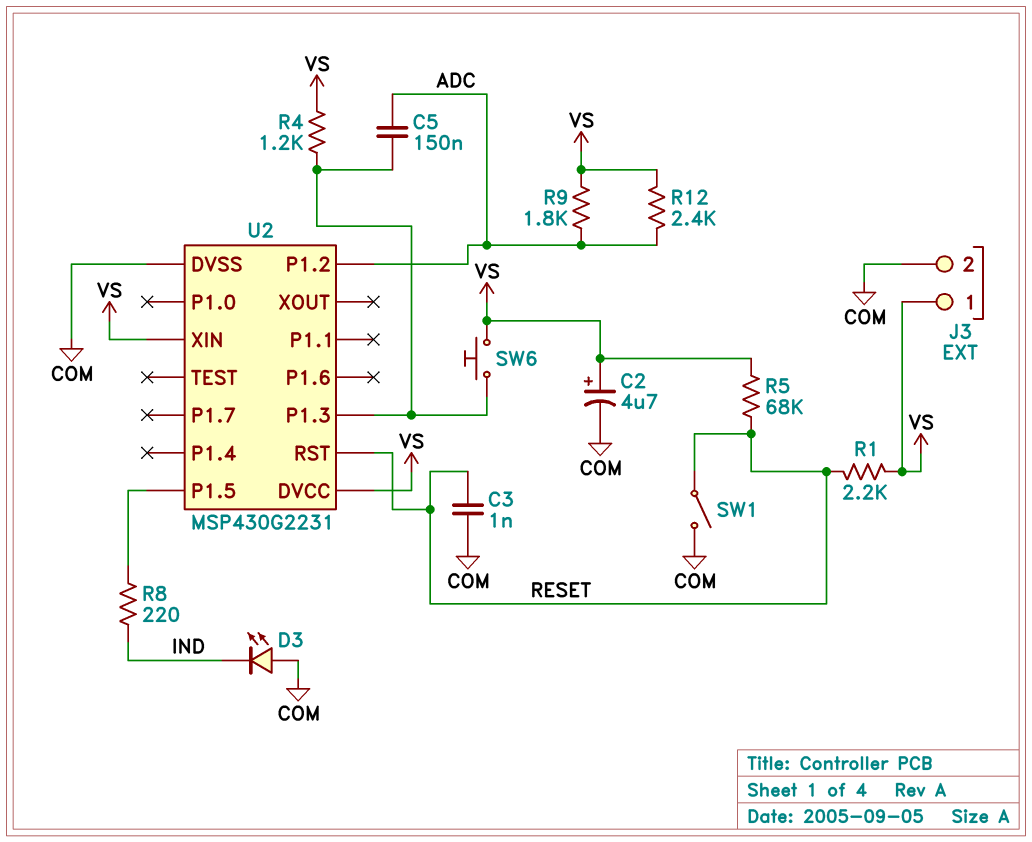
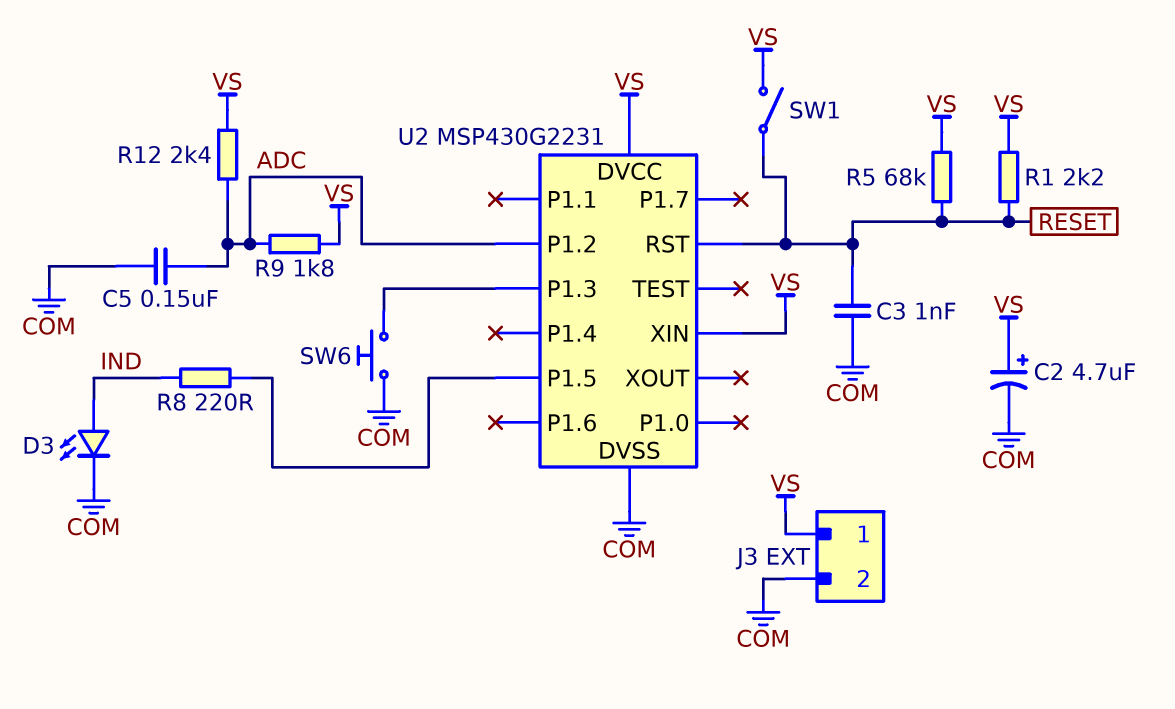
C5: 150nF (ADC, U2/P1.3) -> 150nF (ADC, COM)
D3: LED (A COM, K IND) -> LED (A IND, K COM)
R4: 1.2k (U2/P1.3, VS) -> none
SW1: switch (COM, RESET) -> switch (RESET, VS)
SW6: button (U2/P1.3, VS) -> button (COM, U2/P1.3)

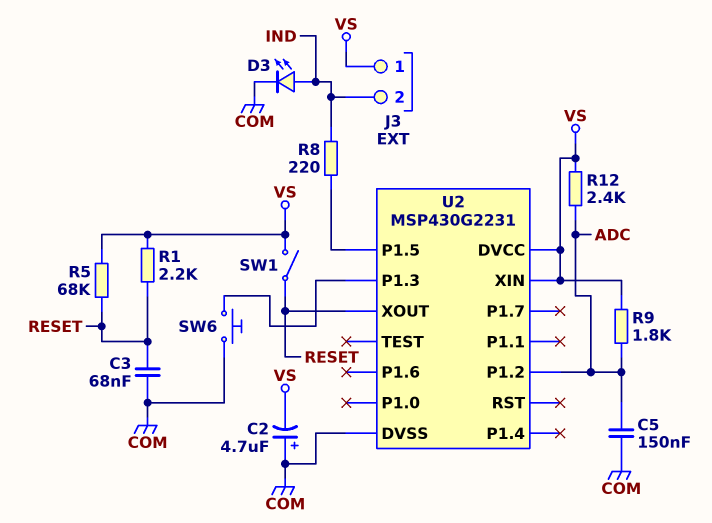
C2: 4.7uF (plus VS, minus COM) -> 4.7uF (plus COM, minus VS)
C3: 1nF (COM, RESET) -> 68nF (COM, RESET)
J3 pin 2: COM -> IND
U2 pin RST: RESET -> none
U2 pin XOUT: none -> RESET

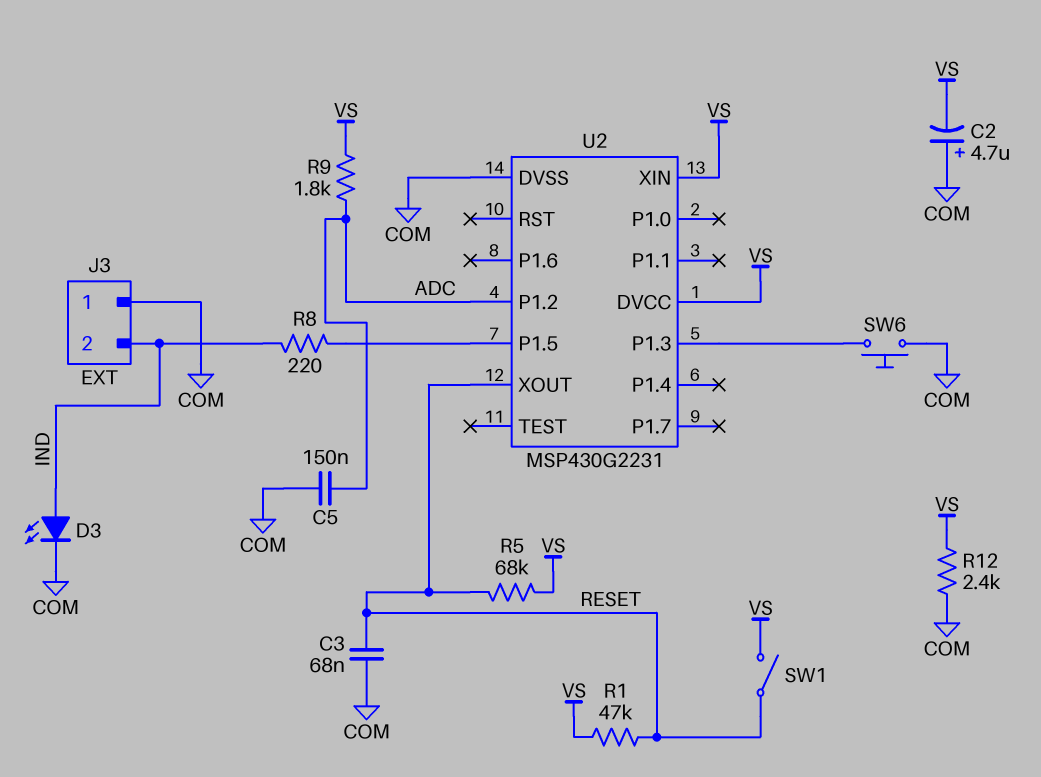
J3 pin 1: VS -> COM
R1: 2.2k (RESET, VS) -> 47k (RESET, VS)
R12: 2.4k (ADC, VS) -> 2.4k (COM, VS)

